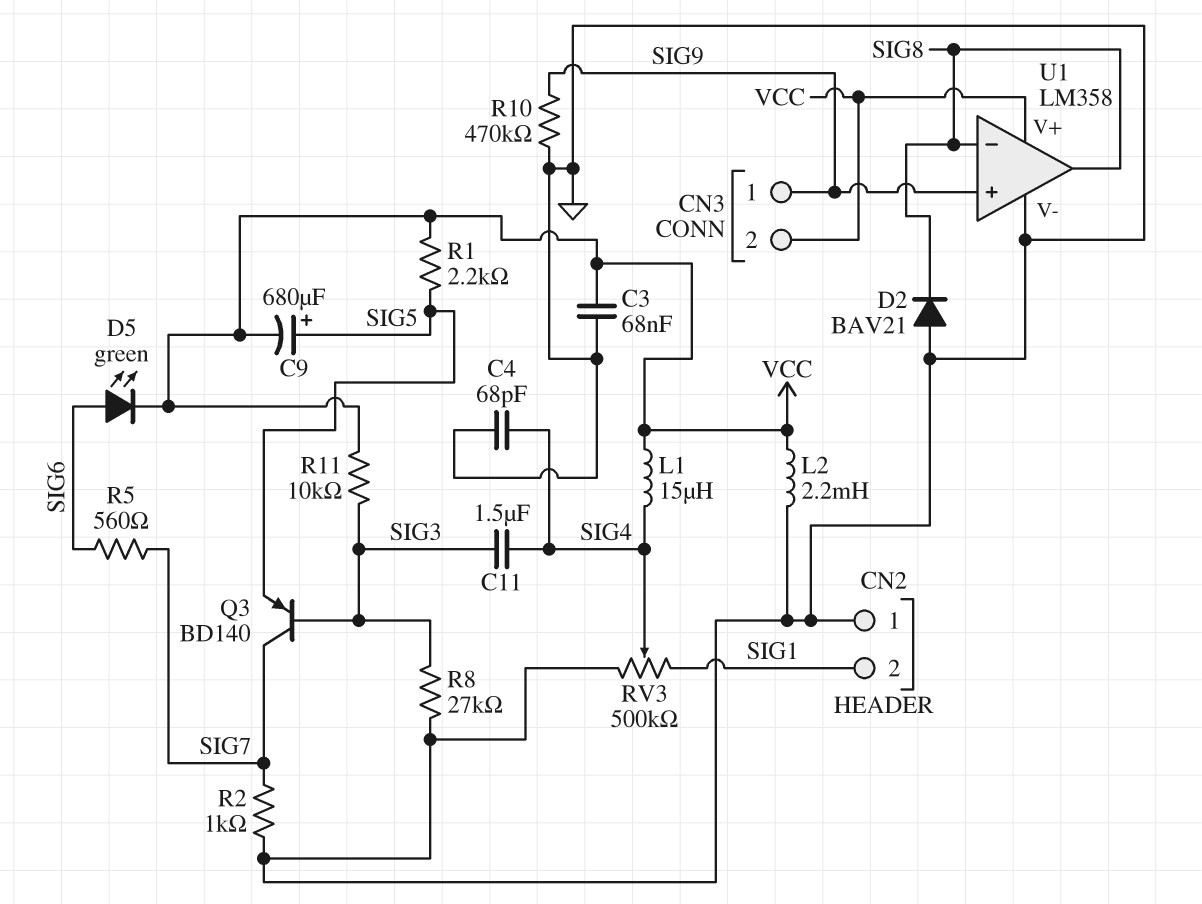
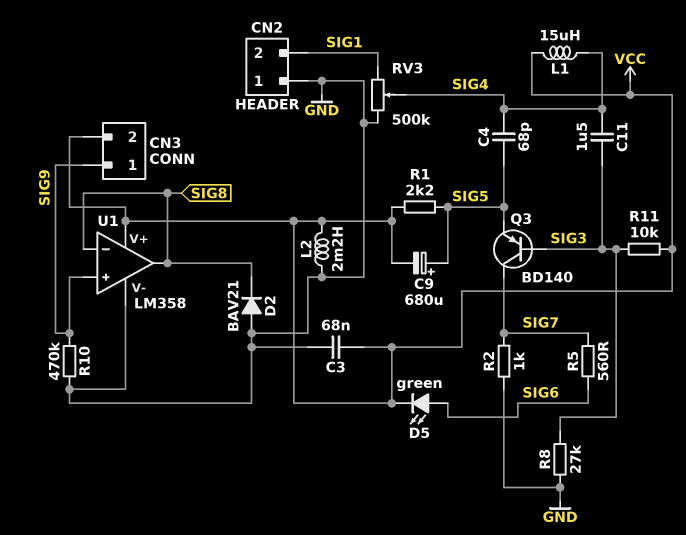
C4: 68pF (GND, SIG4) -> 68pF (SIG4, SIG5)

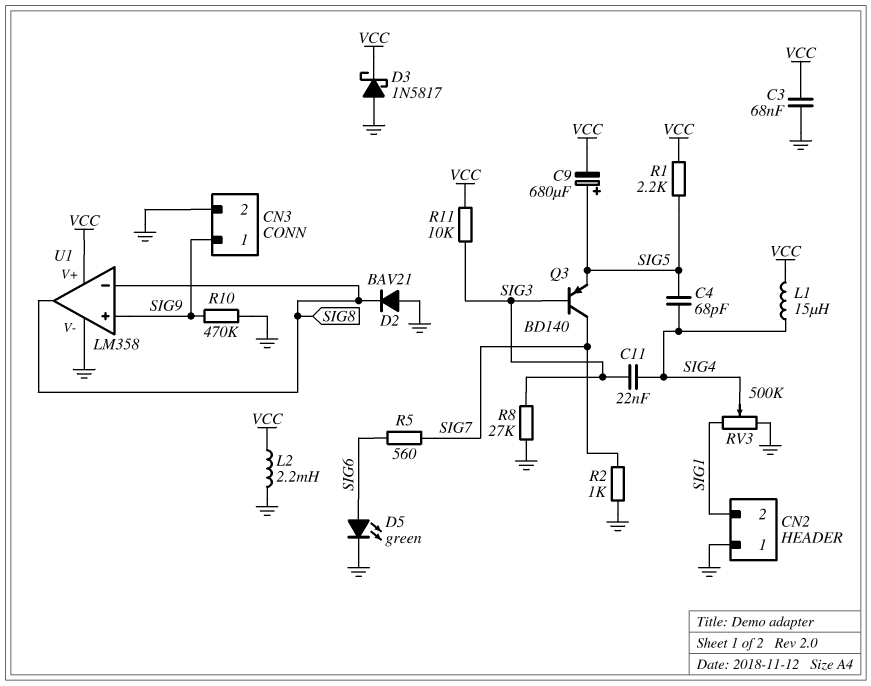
C11: 1.5uF (SIG3, SIG4) -> 22nF (SIG3, SIG4)
CN3 pin 2: VCC -> GND
D3: none -> schottky 1N5817 (A GND, K VCC)
D5: LED green (A SIG6, K VCC) -> LED green (A SIG6, K GND)

